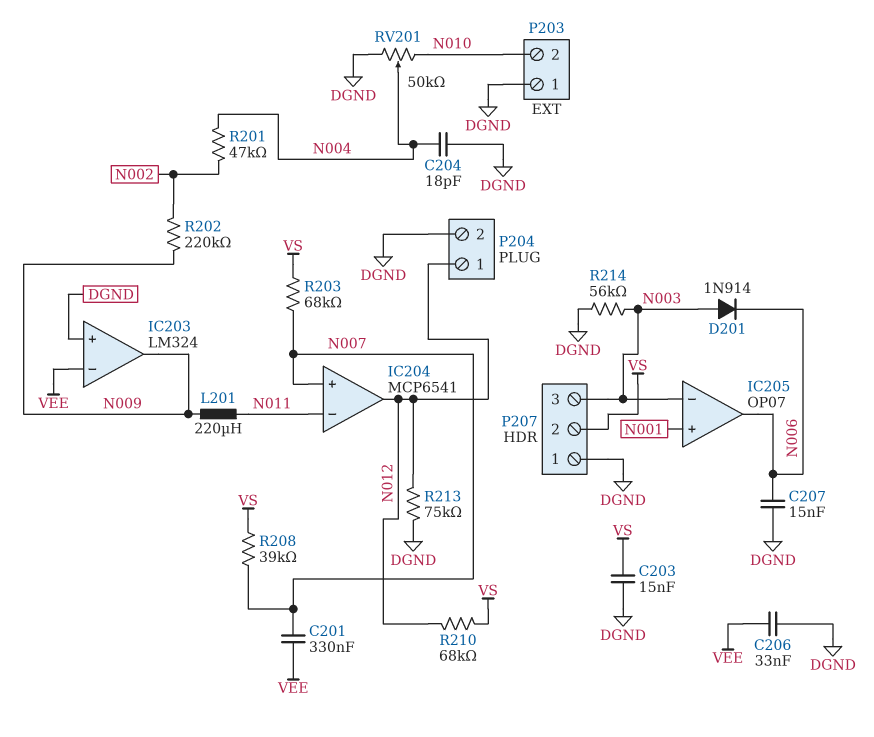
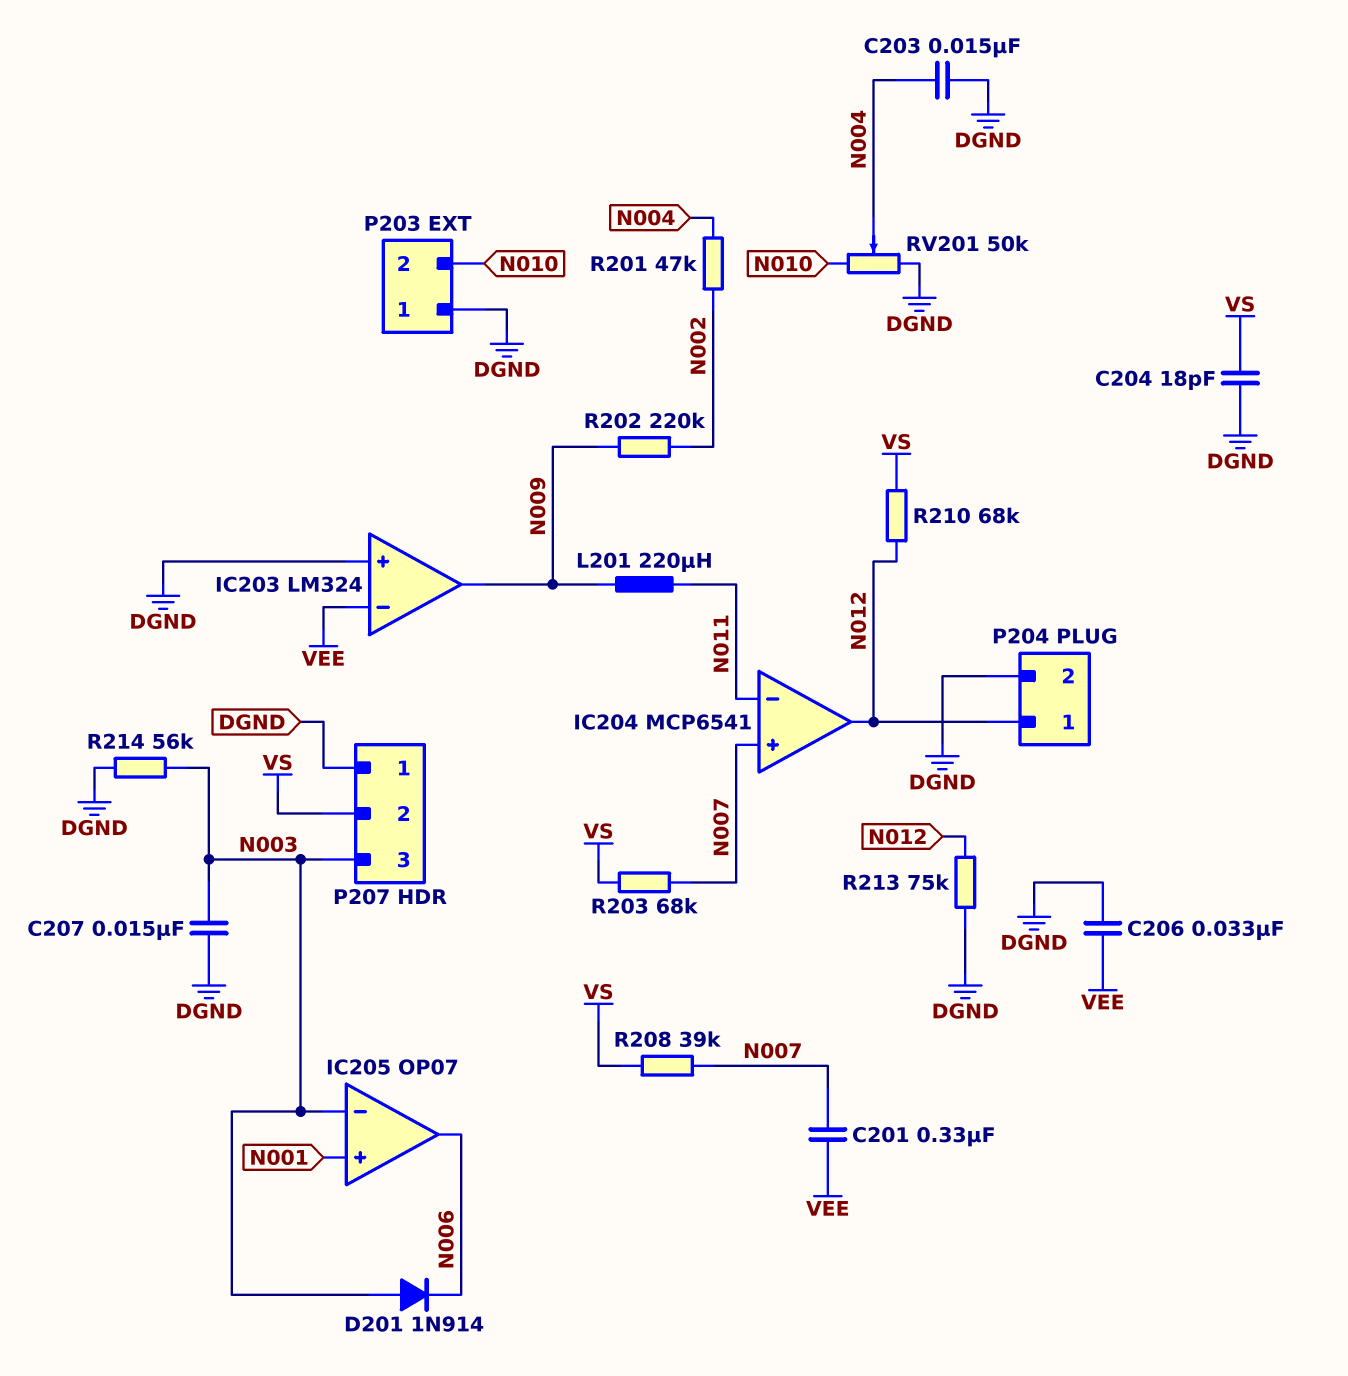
C203: 15nF (DGND, VS) -> 15nF (DGND, N004)
C204: 18pF (DGND, N004) -> 18pF (DGND, VS)
C207: 15nF (DGND, N006) -> 15nF (DGND, N003)

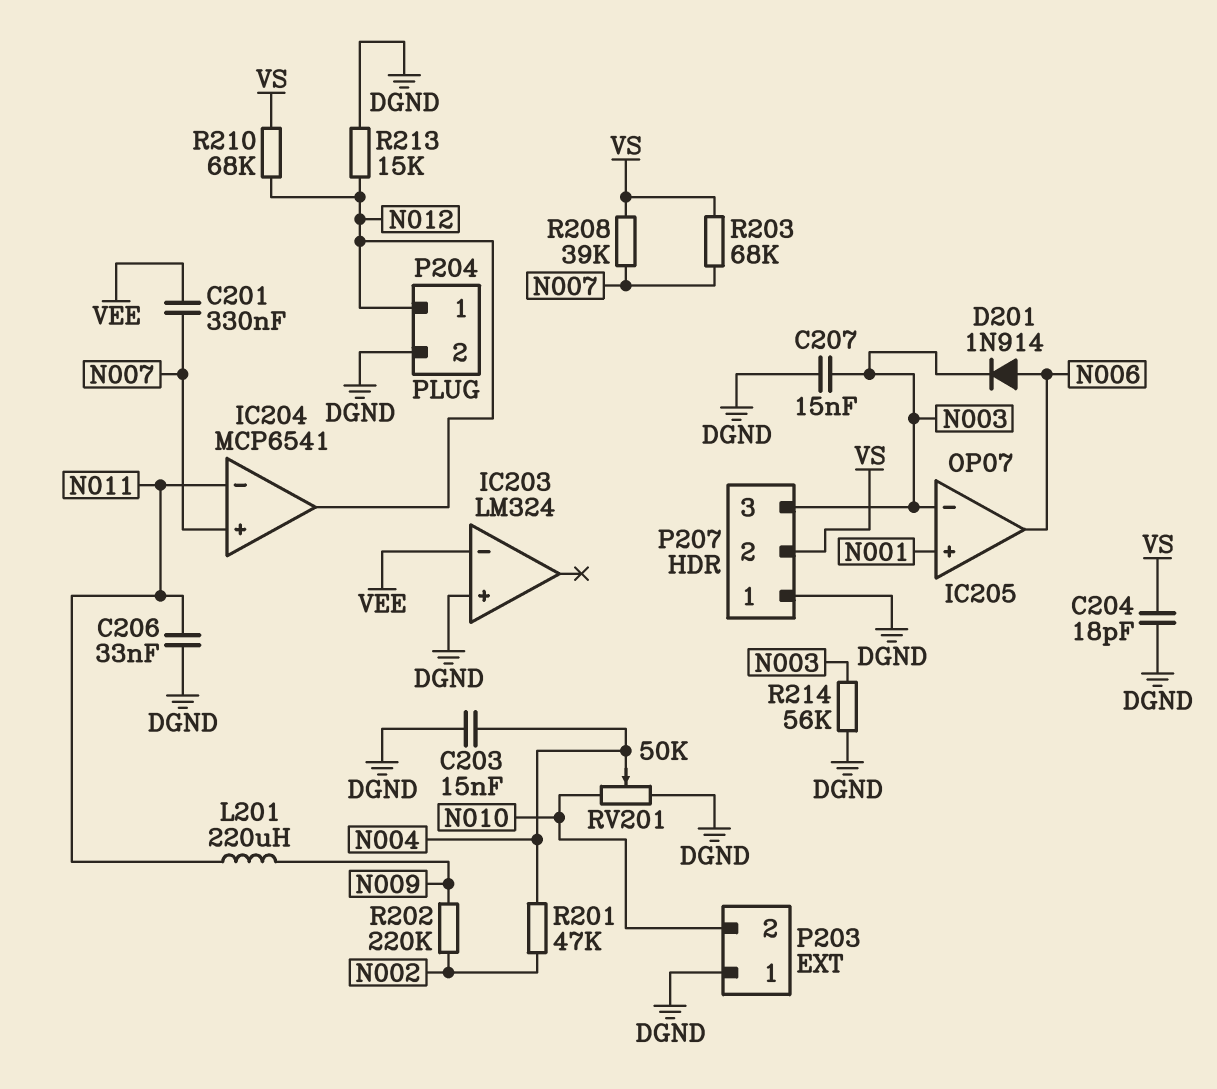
C206: 33nF (DGND, VEE) -> 33nF (DGND, N011)
D201: diode 1N914 (A N003, K N006) -> diode 1N914 (A N006, K N003)
IC203 pin out: N009 -> none
R213: 75k (DGND, N012) -> 15k (DGND, N012)

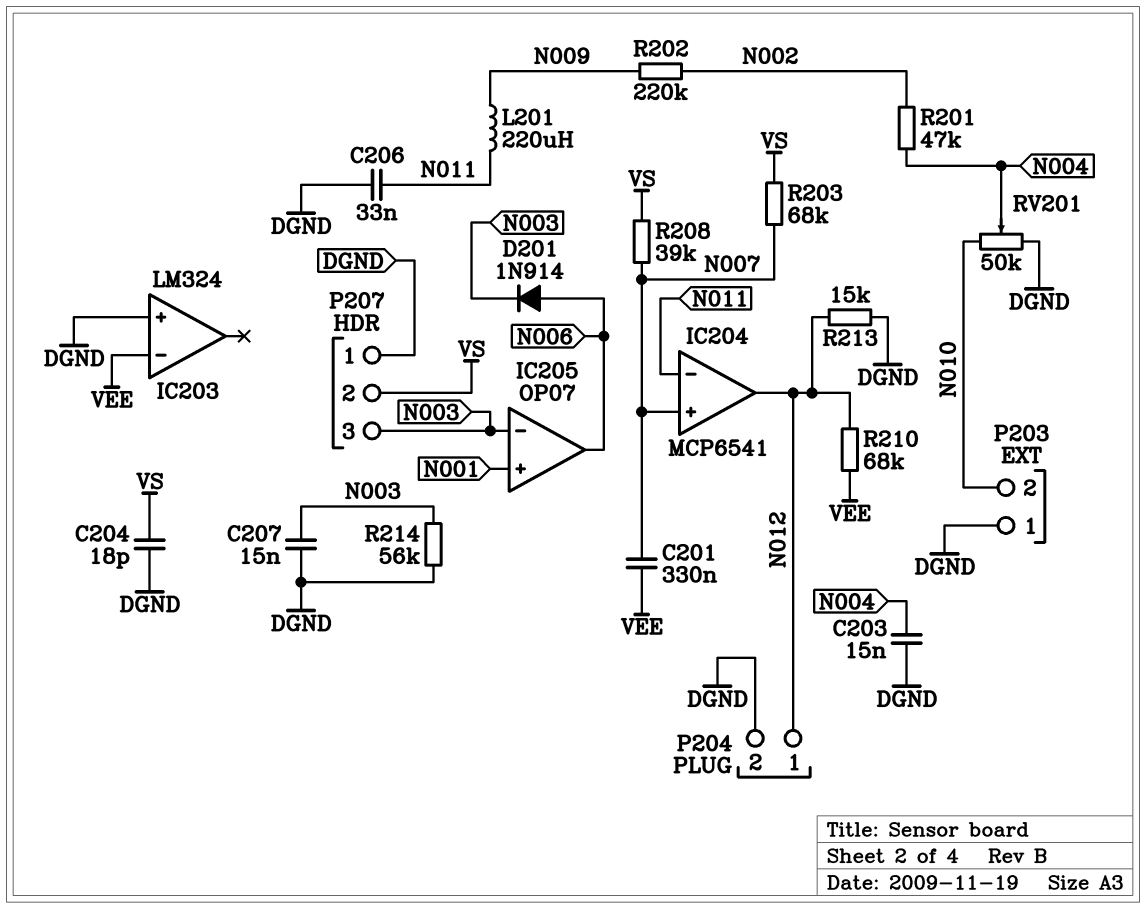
R210: 68k (N012, VS) -> 68k (N012, VEE)

